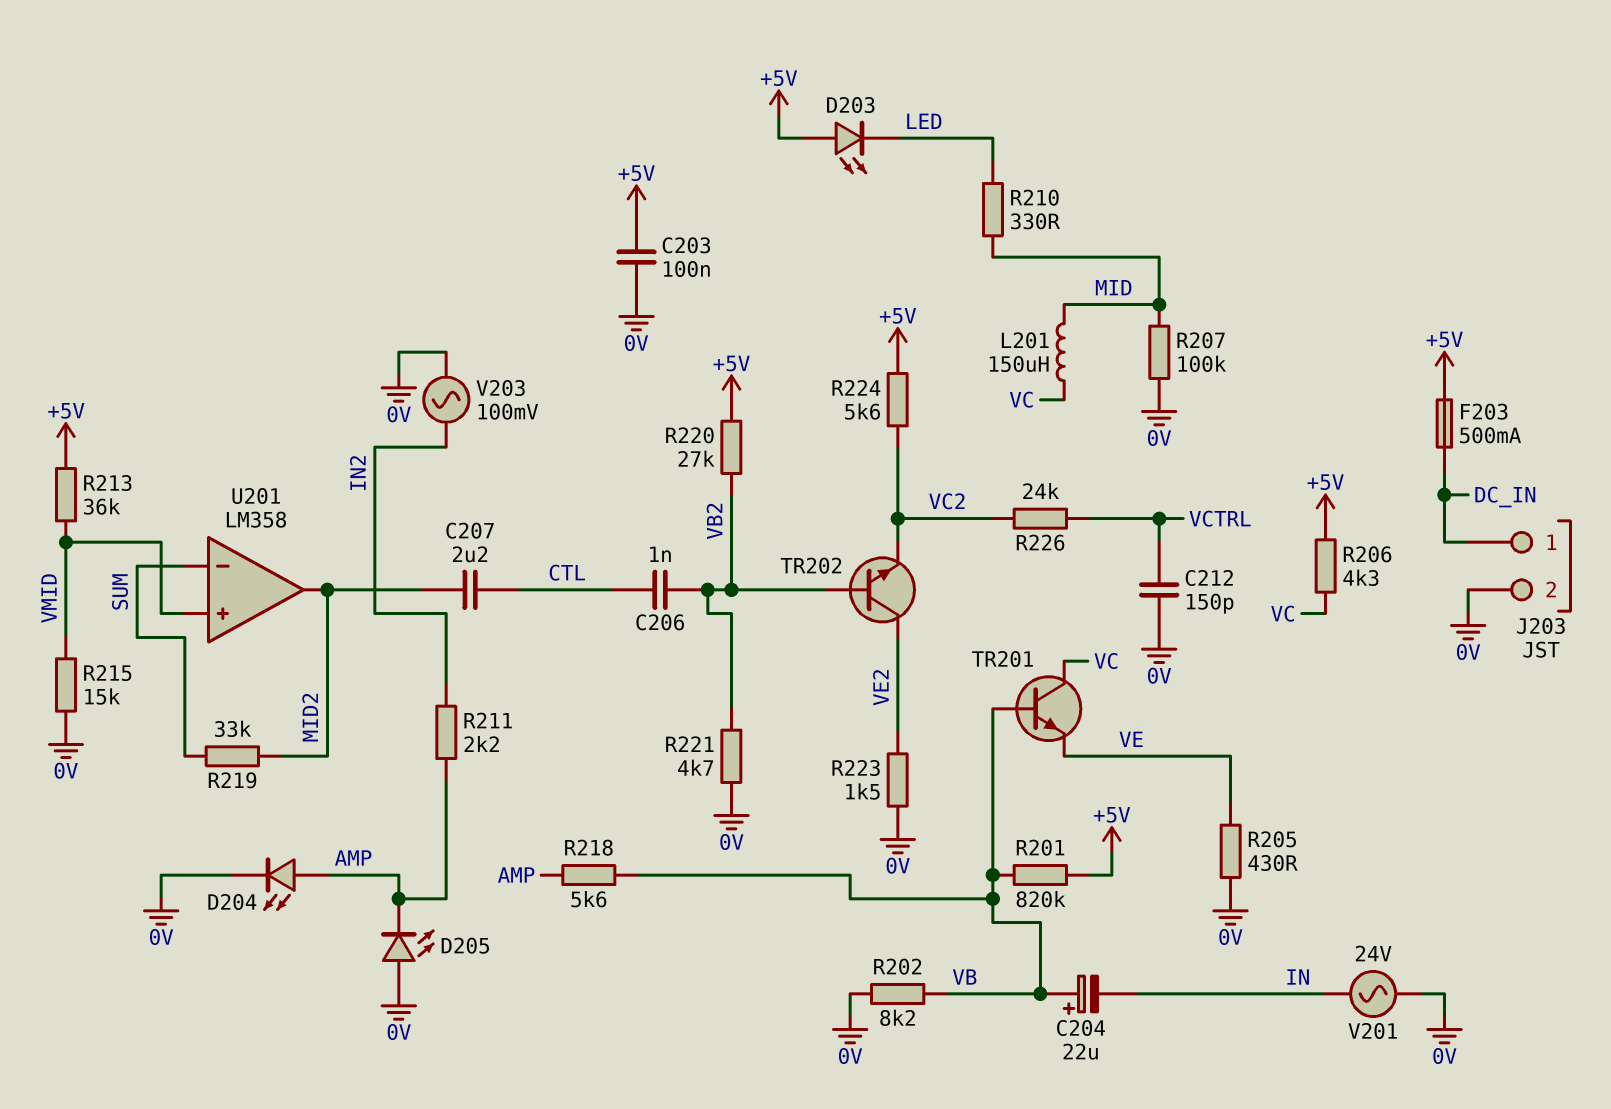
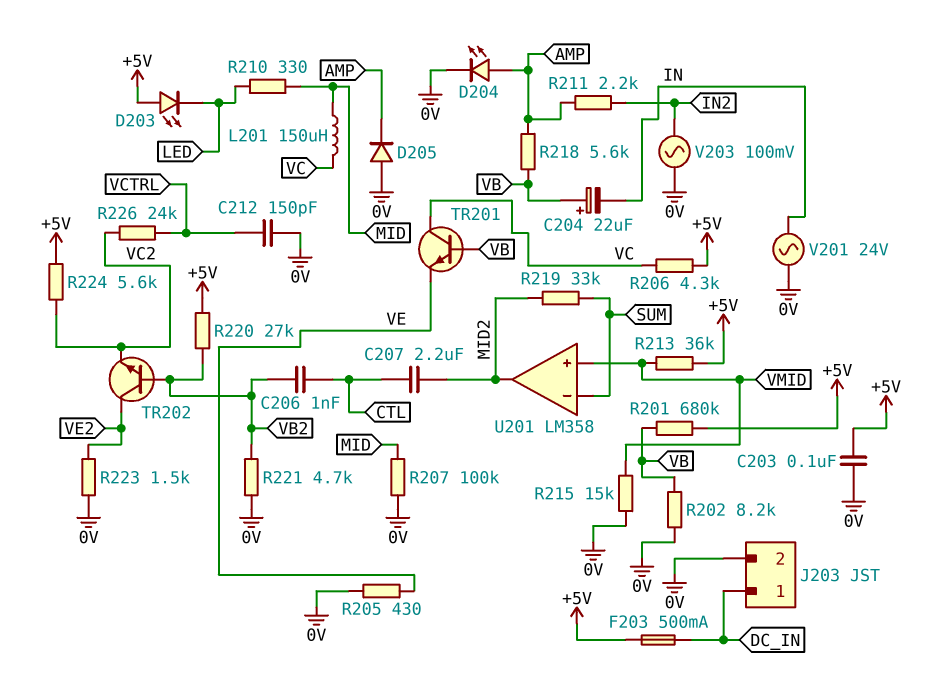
D205: LED (A 0V, K AMP) -> diode (A 0V, K AMP)
R201: 820k (+5V, VB) -> 680k (+5V, VB)

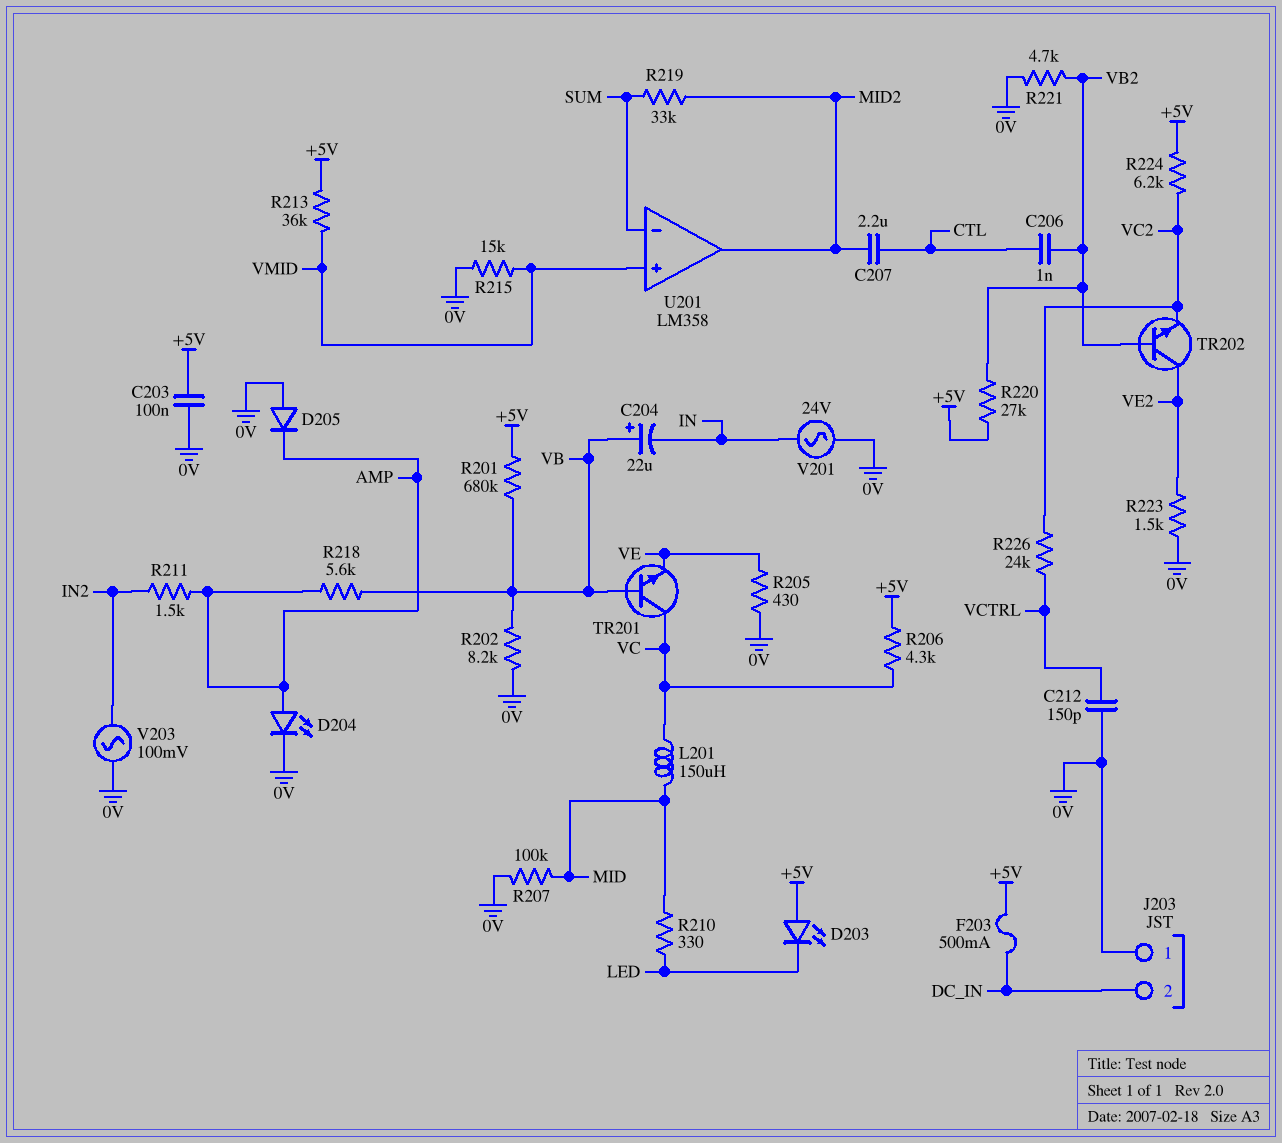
J203 pin 1: DC_IN -> 0V
J203 pin 2: 0V -> DC_IN
R211: 2.2k (AMP, IN2) -> 1.5k (AMP, IN2)
R224: 5.6k (+5V, VC2) -> 6.2k (+5V, VC2)

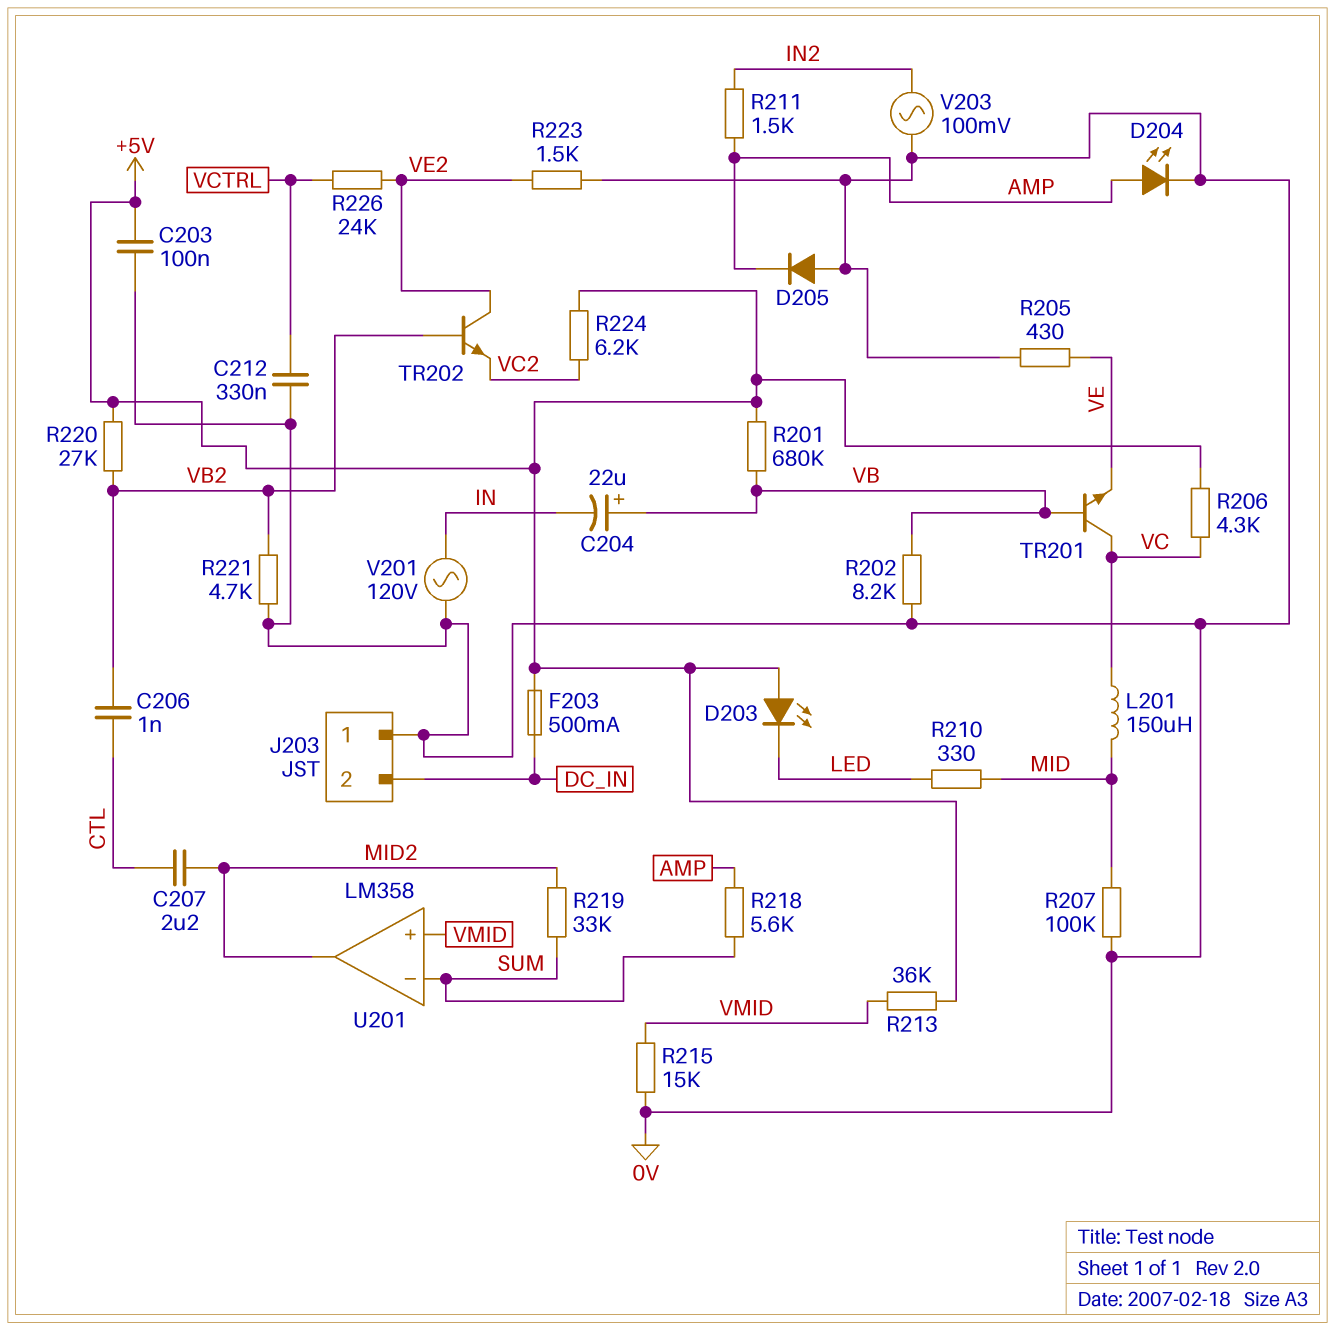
C212: 150pF (0V, VCTRL) -> 330nF (0V, VCTRL)
R218: 5.6k (AMP, VB) -> 5.6k (AMP, SUM)
R226: 24k (VC2, VCTRL) -> 24k (VCTRL, VE2)
V201: AC 24V (0V, IN) -> AC 120V (0V, IN)

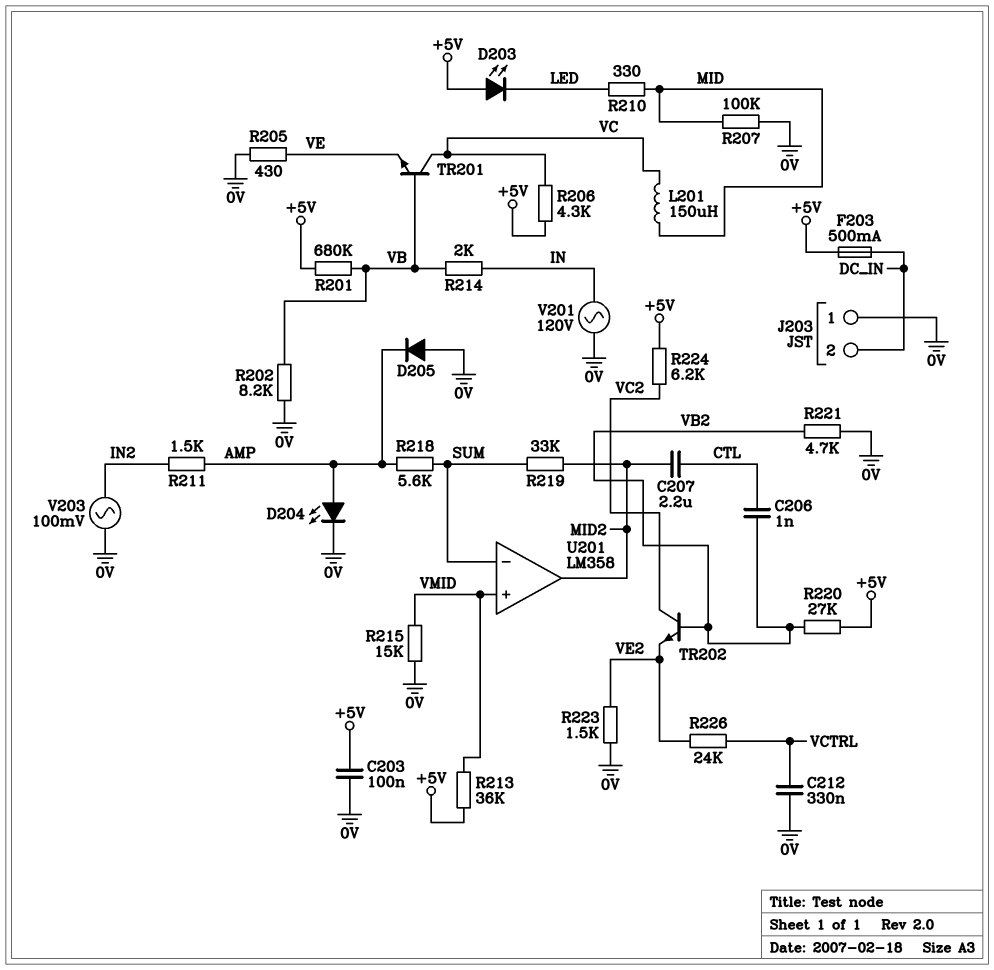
C204: 22uF (plus VB, minus IN) -> none
R214: none -> 2k (IN, VB)
TR202: NPN (B VB2, C VE2, E VC2) -> NPN (B VB2, C VC2, E VE2)

